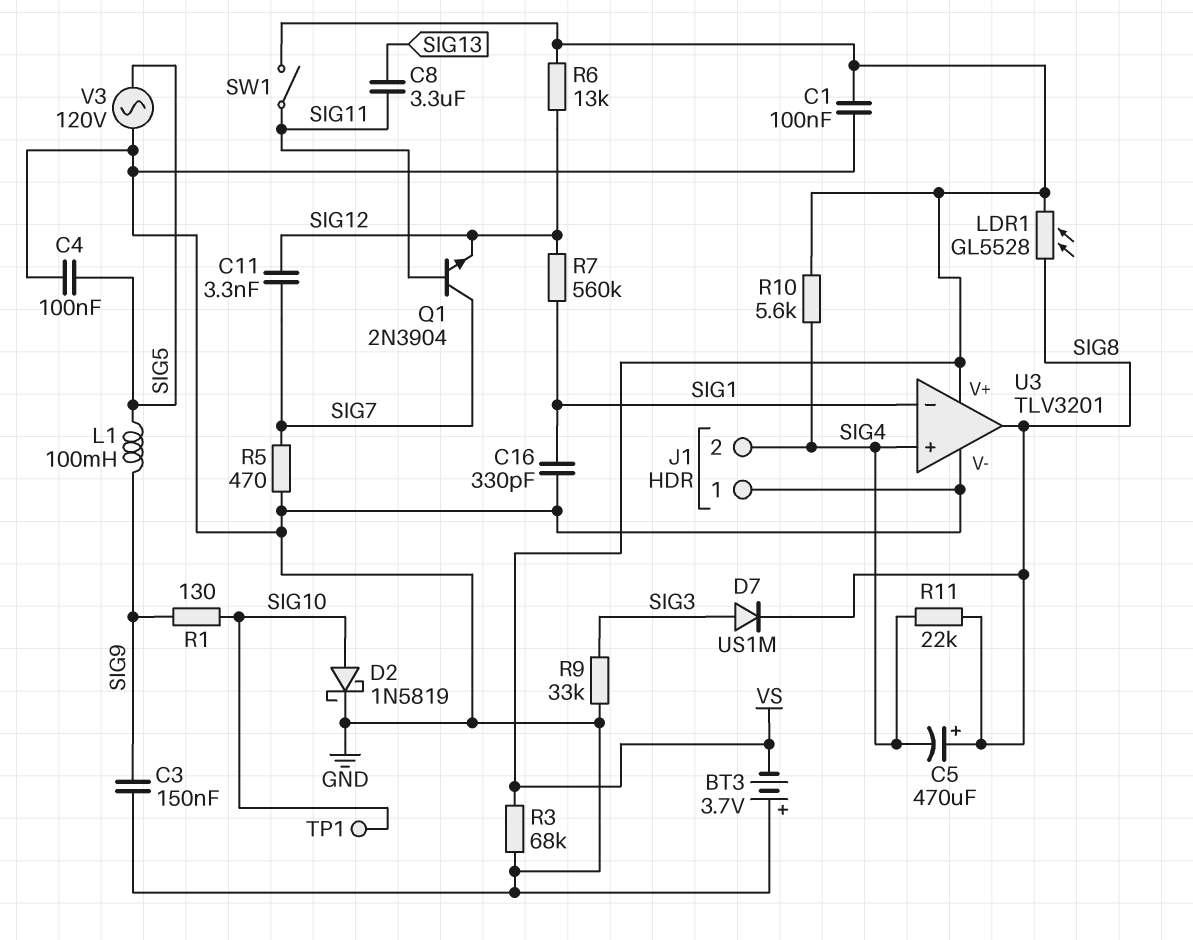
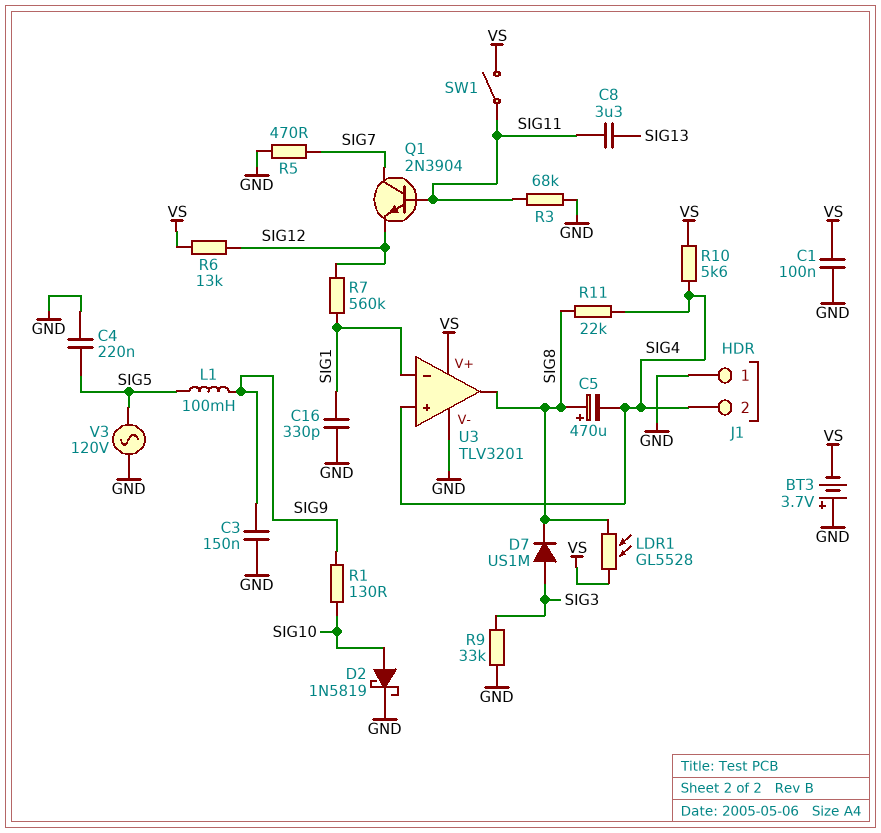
C4: 100nF (GND, SIG5) -> 220nF (GND, SIG5)
C11: 3.3nF (SIG7, SIG12) -> none
R3: 68k (GND, VS) -> 68k (GND, SIG11)
TP1: test point (SIG10) -> none

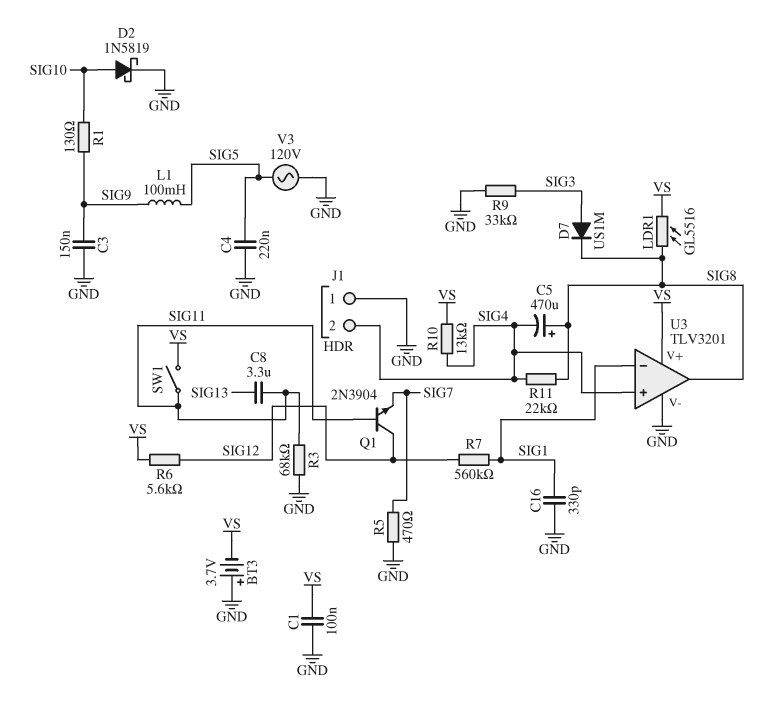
LDR1: GL5528 (SIG8, VS) -> GL5516 (SIG8, VS)
Q1: NPN 2N3904 (B SIG11, C SIG7, E SIG12) -> NPN 2N3904 (B SIG11, C SIG12, E SIG7)
R6: 13k (SIG12, VS) -> 5.6k (SIG12, VS)
R10: 5.6k (SIG4, VS) -> 13k (SIG4, VS)

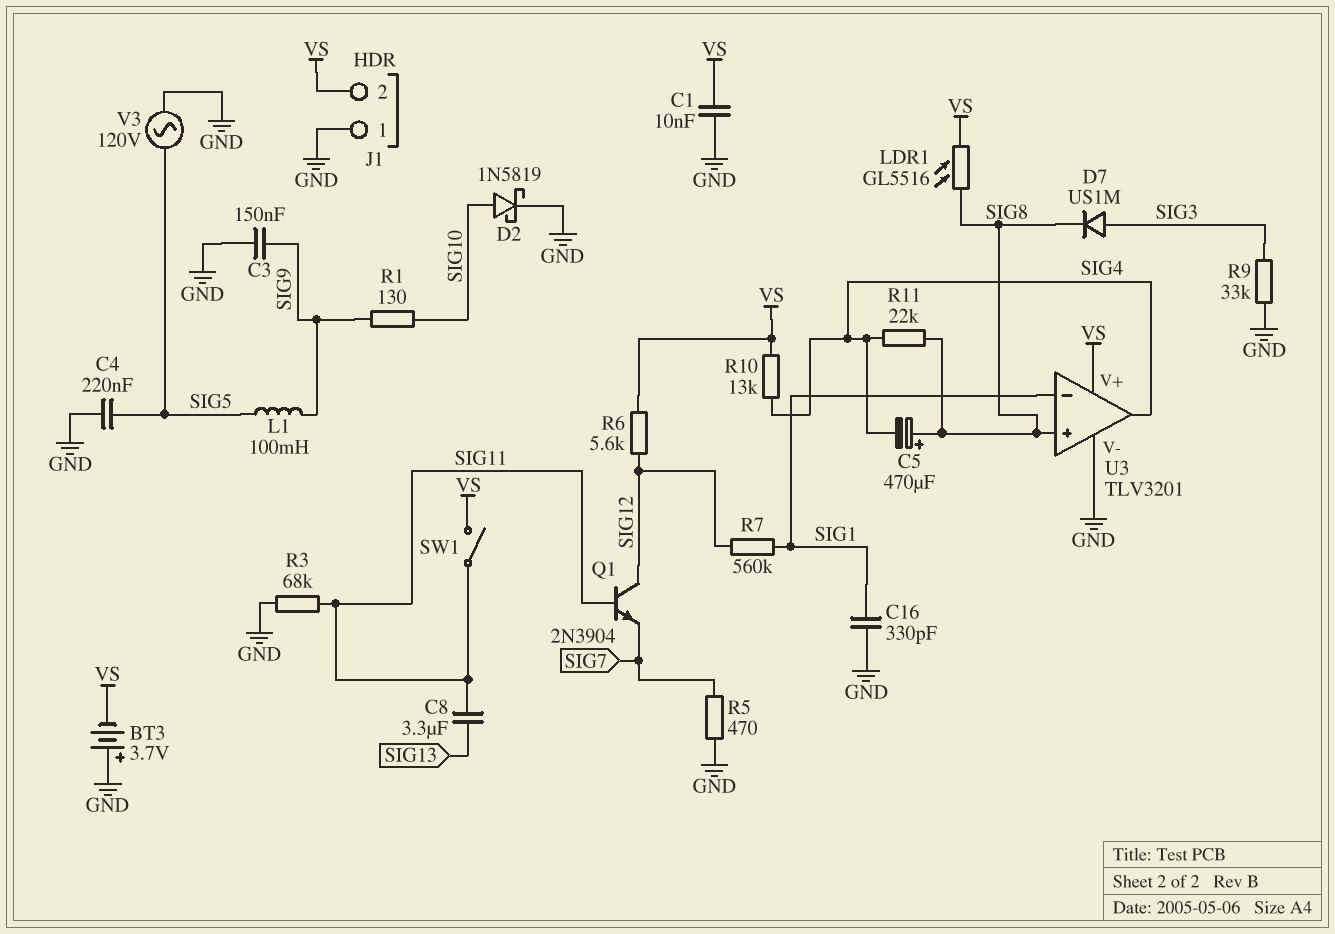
C1: 100nF (GND, VS) -> 10nF (GND, VS)
J1 pin 2: SIG4 -> VS
U3 pin in+: SIG4 -> SIG8
U3 pin out: SIG8 -> SIG4

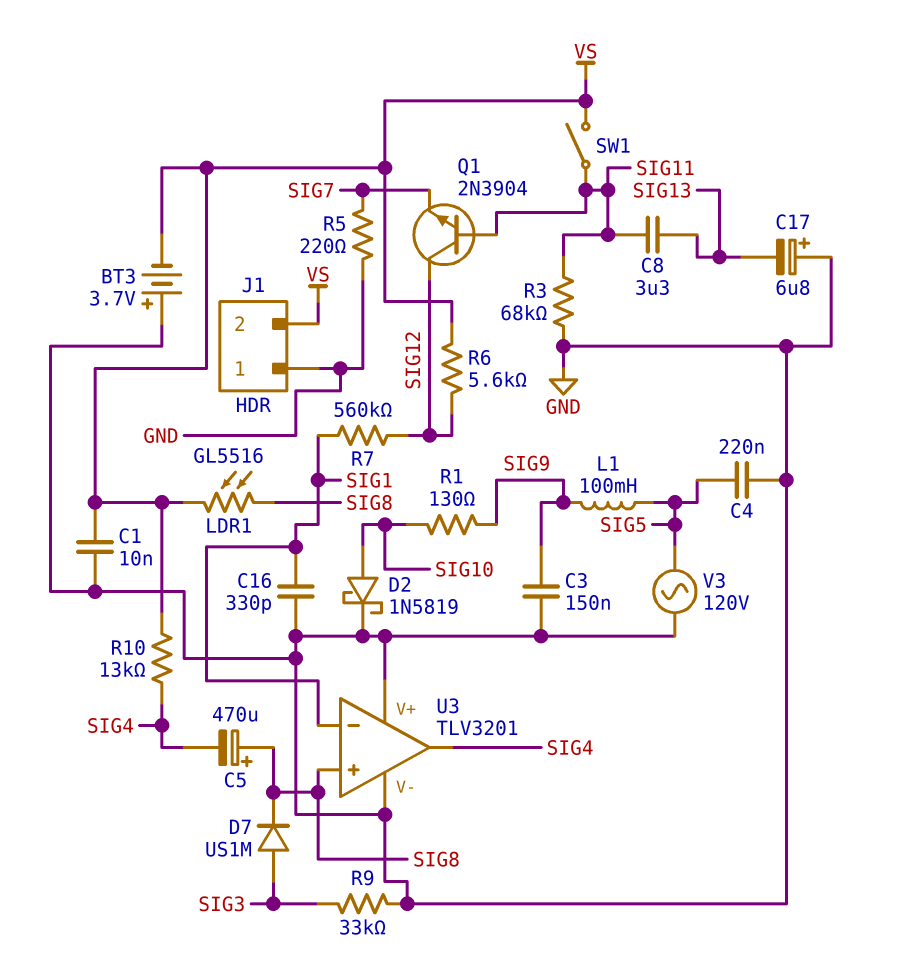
C17: none -> 6.8uF (plus GND, minus SIG13)
R5: 470 (GND, SIG7) -> 220 (GND, SIG7)
R11: 22k (SIG4, SIG8) -> none
U3 pin V+: VS -> GND

